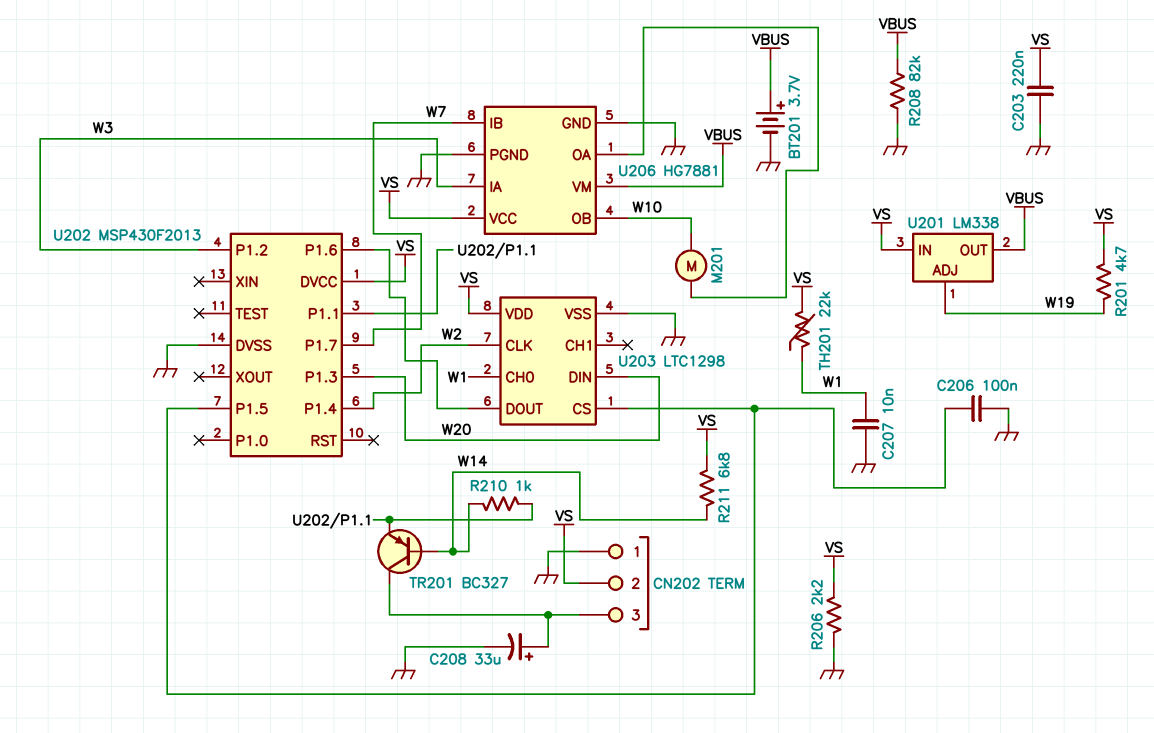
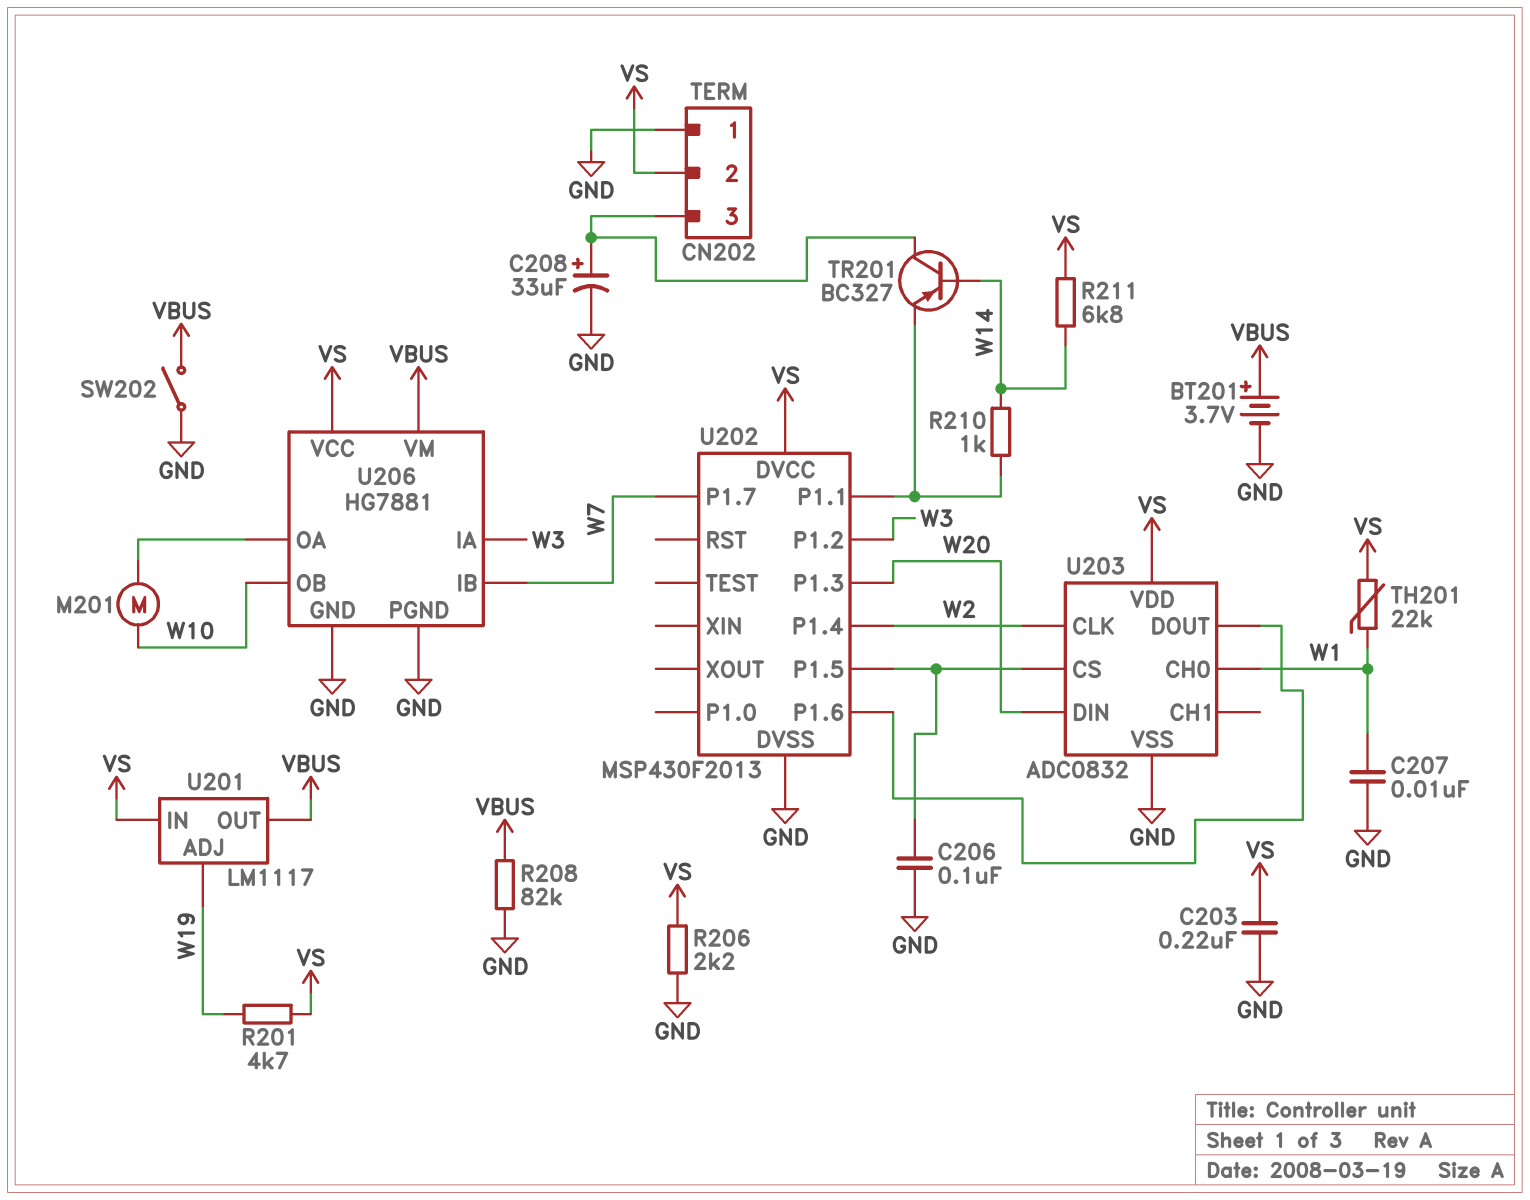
SW202: none -> switch (GND, VBUS)
U201: LM338 -> LM1117
U203: LTC1298 -> ADC0832

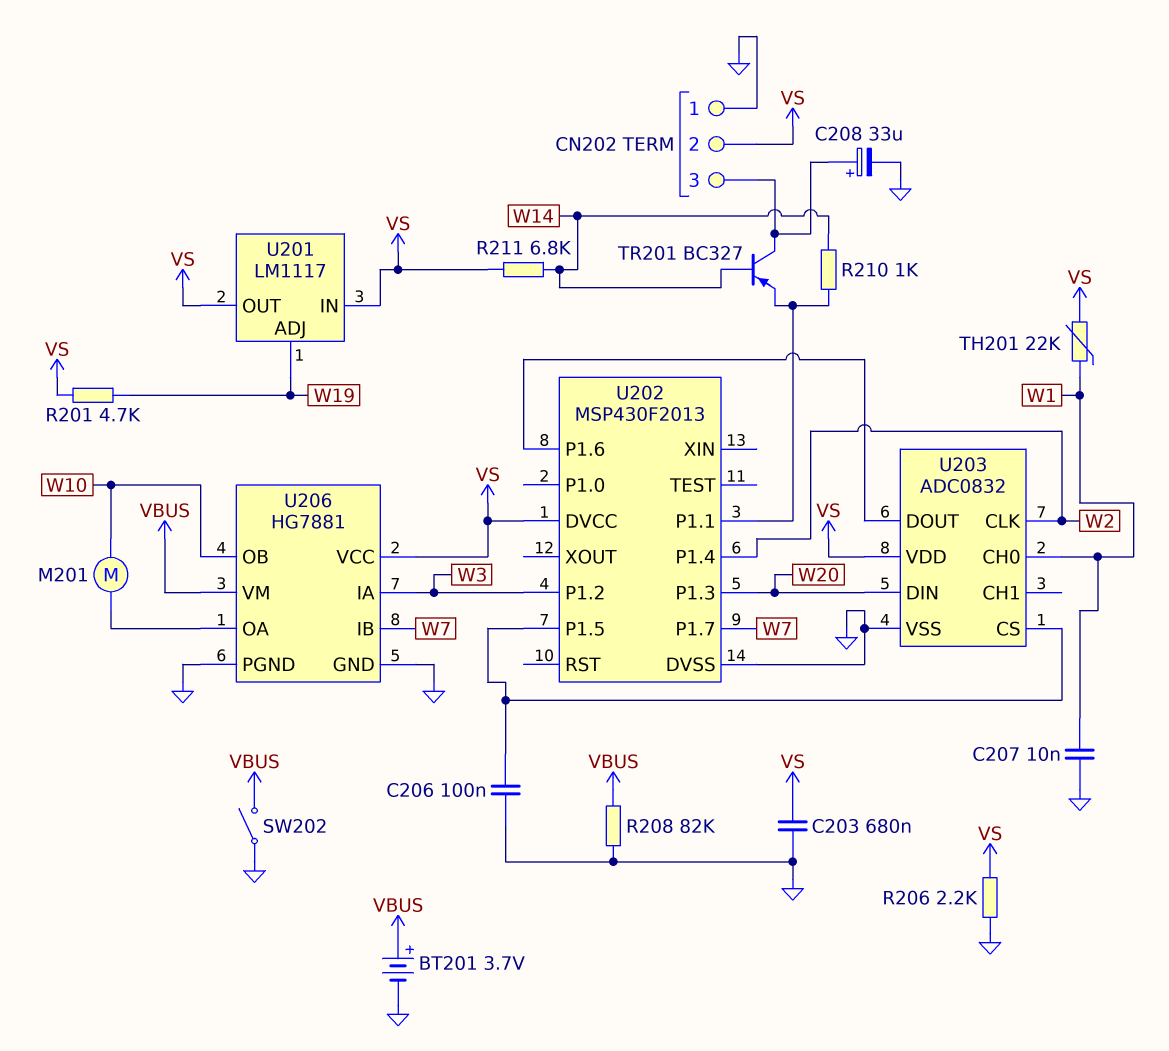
C203: 220nF (GND, VS) -> 680nF (GND, VS)
U201 pin OUT: VBUS -> VS

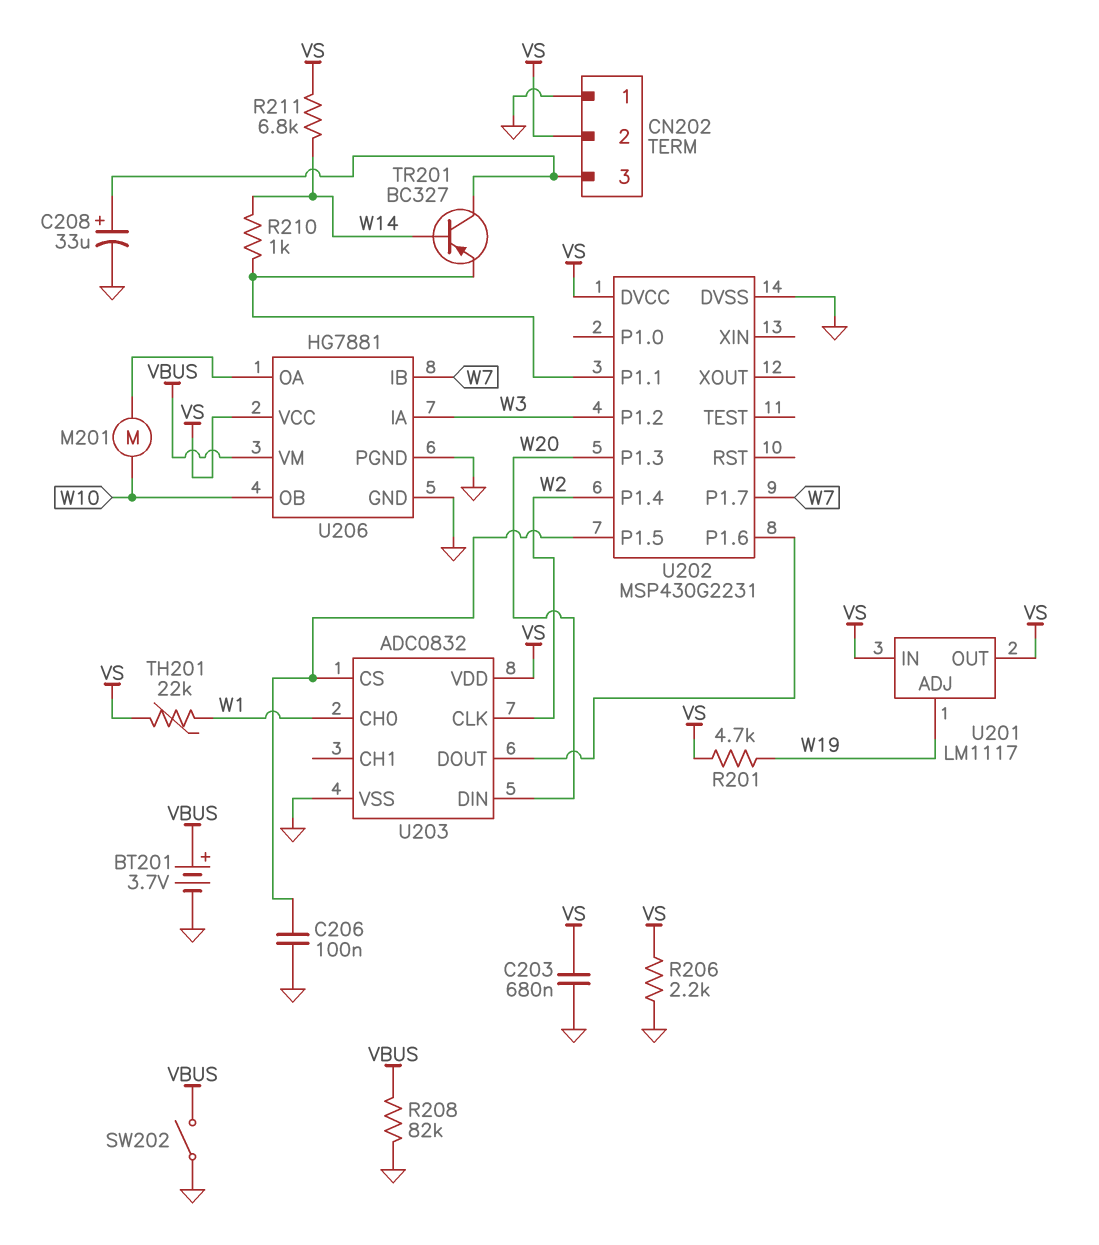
C207: 10nF (GND, W1) -> none
U202: MSP430F2013 -> MSP430G2231

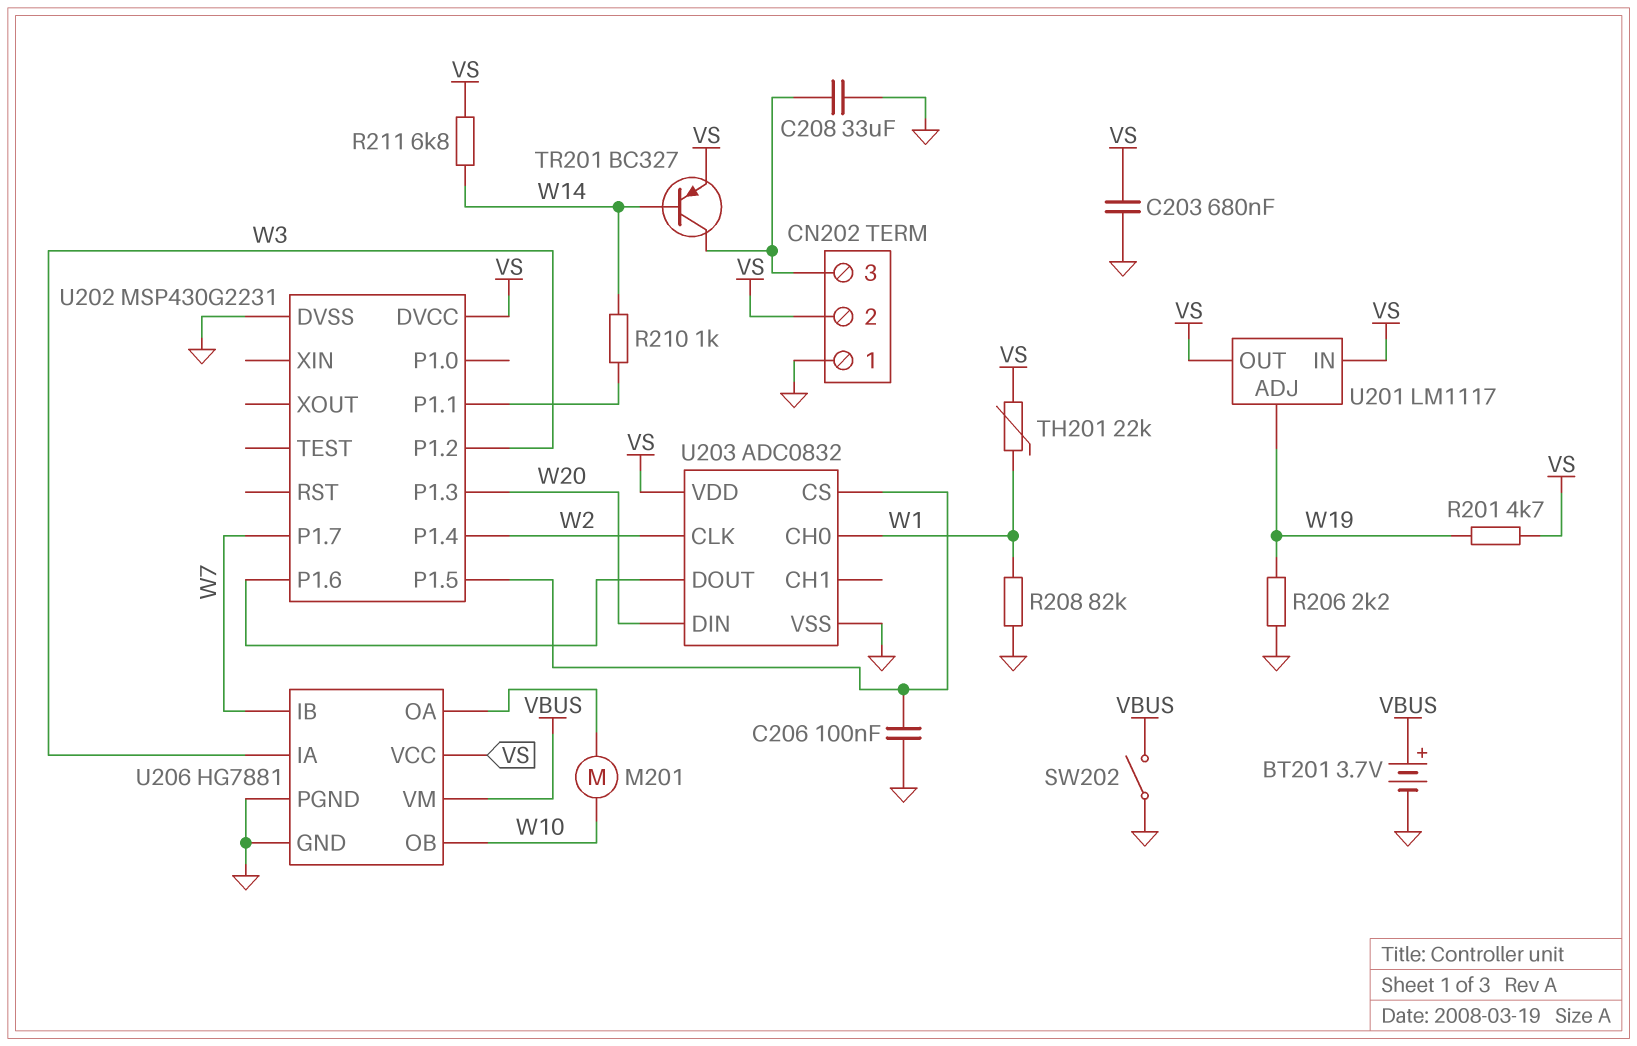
C208: 33uF (plus CN202/3, minus GND) -> 33uF (CN202/3, GND)
R206: 2.2k (GND, VS) -> 2.2k (GND, W19)
R208: 82k (GND, VBUS) -> 82k (GND, W1)
TR201: PNP BC327 (B W14, C CN202/3, E U202/P1.1) -> PNP BC327 (B W14, C CN202/3, E VS)

